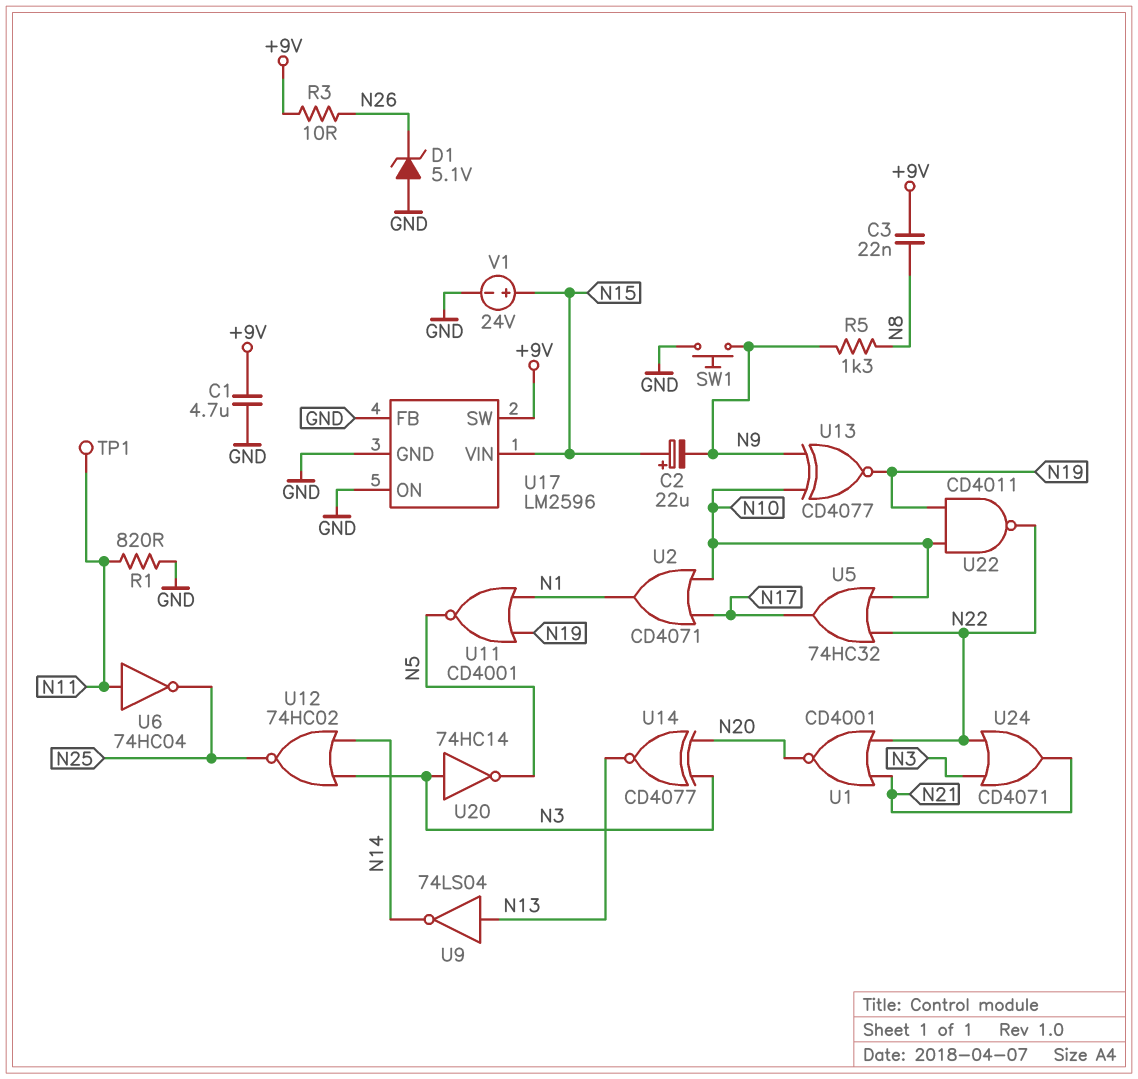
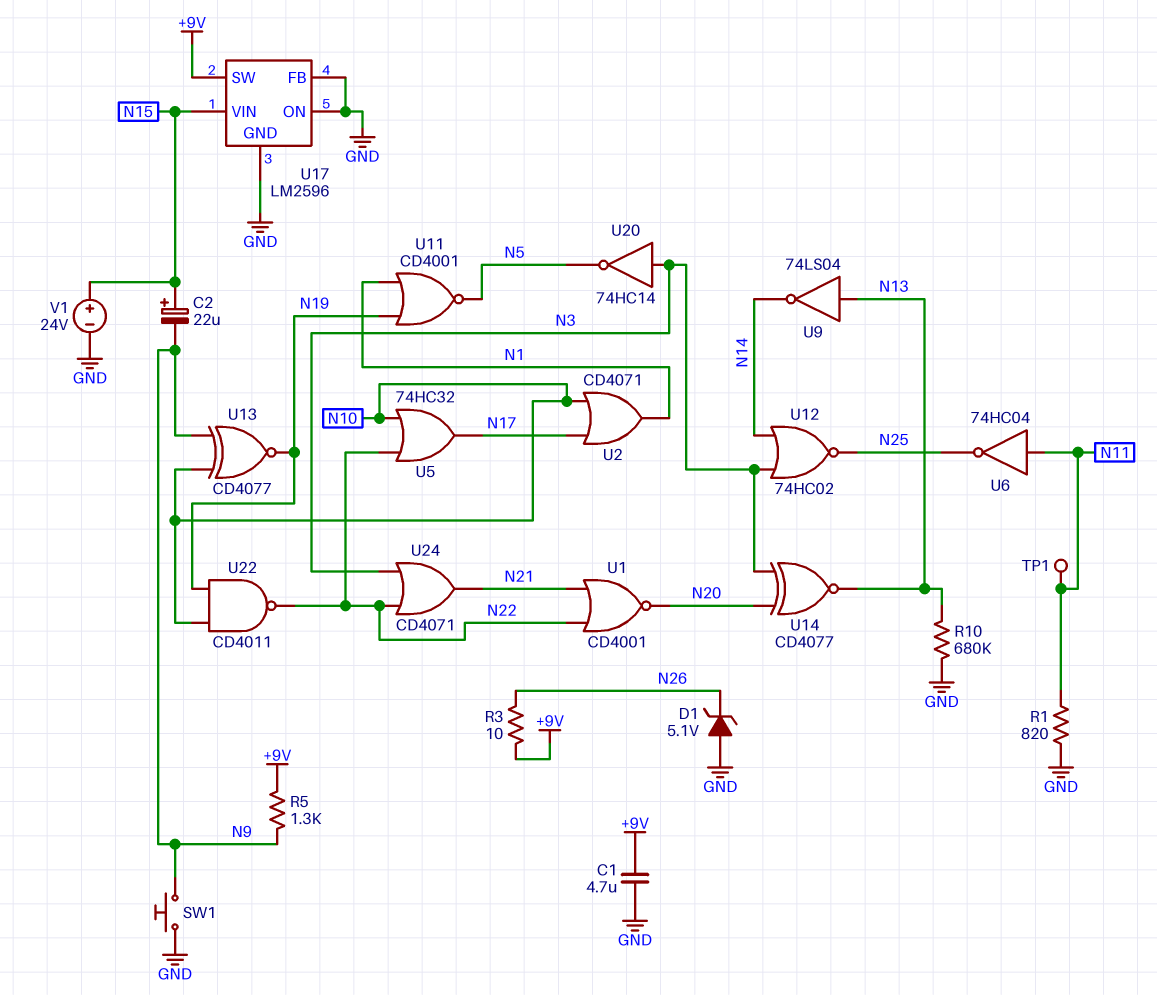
C3: 22nF (+9V, N8) -> none
R5: 1.3k (N8, N9) -> 1.3k (+9V, N9)
R10: none -> 680k (GND, N13)

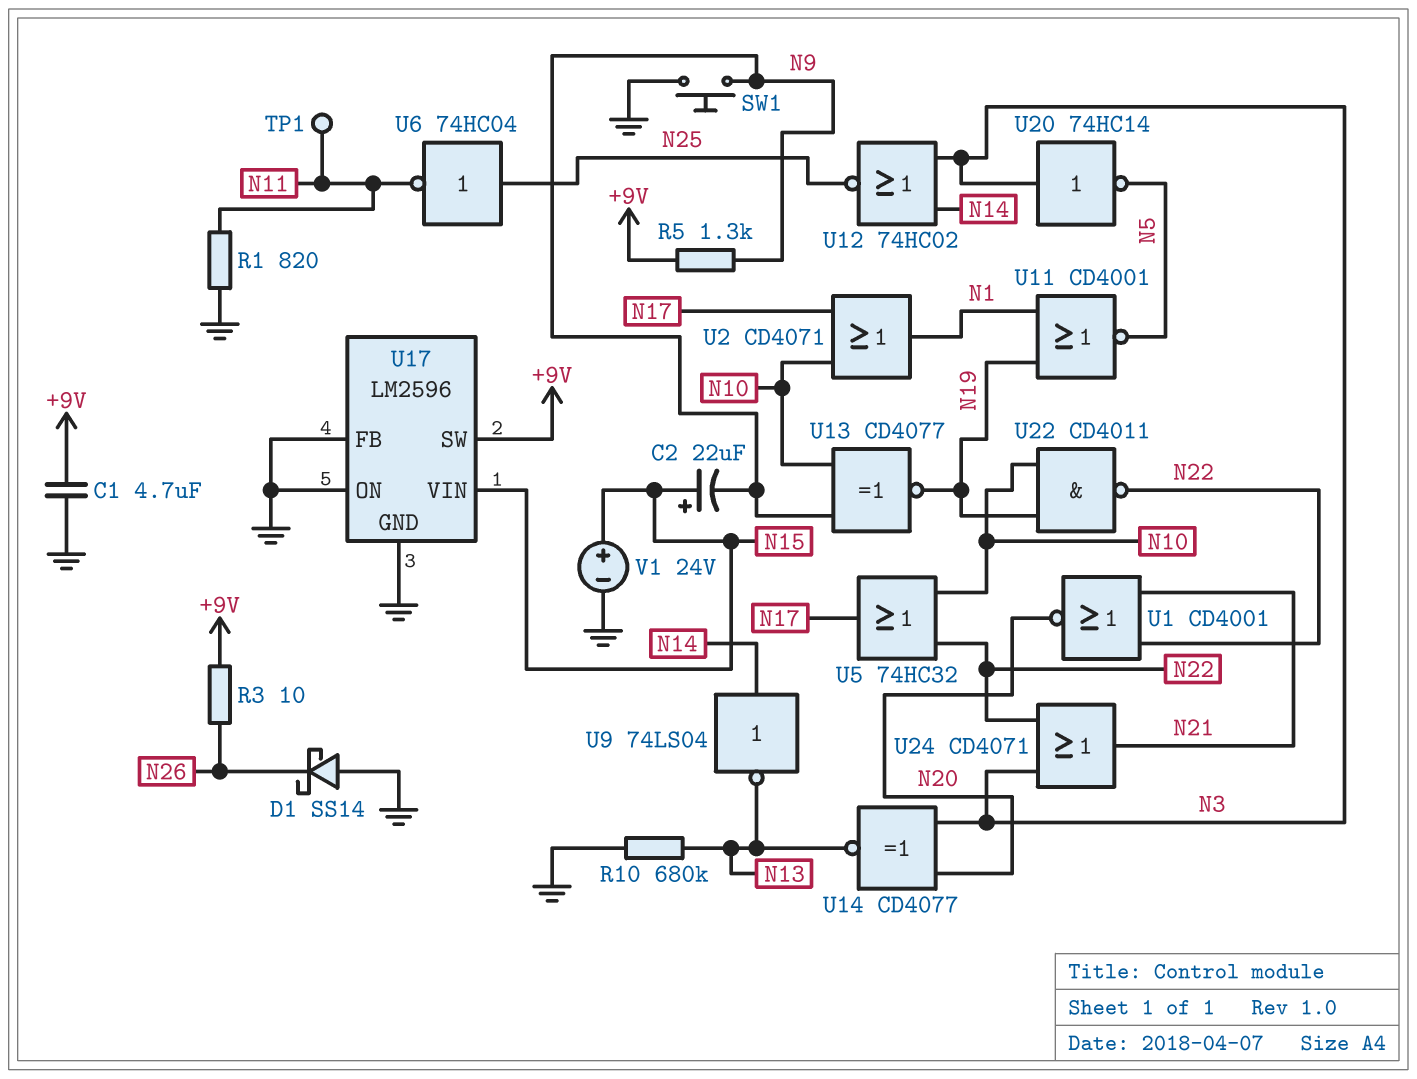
D1: zener 5.1V (A GND, K N26) -> schottky SS14 (A GND, K N26)
U6: NOT 74HC04 (in N11, out N25) -> NOT 74HC04 (in N25, out N11)
U9: NOT 74LS04 (in N13, out N14) -> NOT 74LS04 (in N14, out N13)

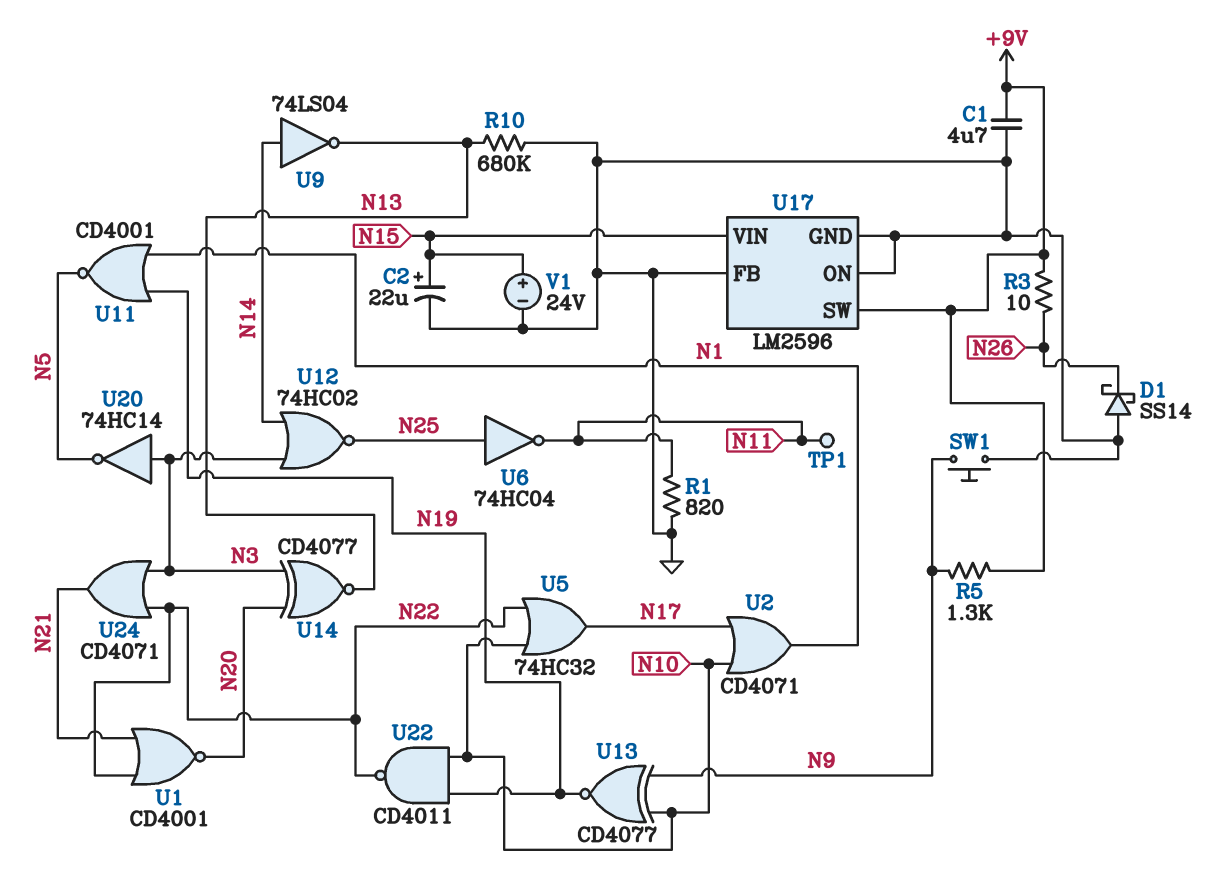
C2: 22uF (plus N15, minus N9) -> 22uF (plus N15, minus GND)

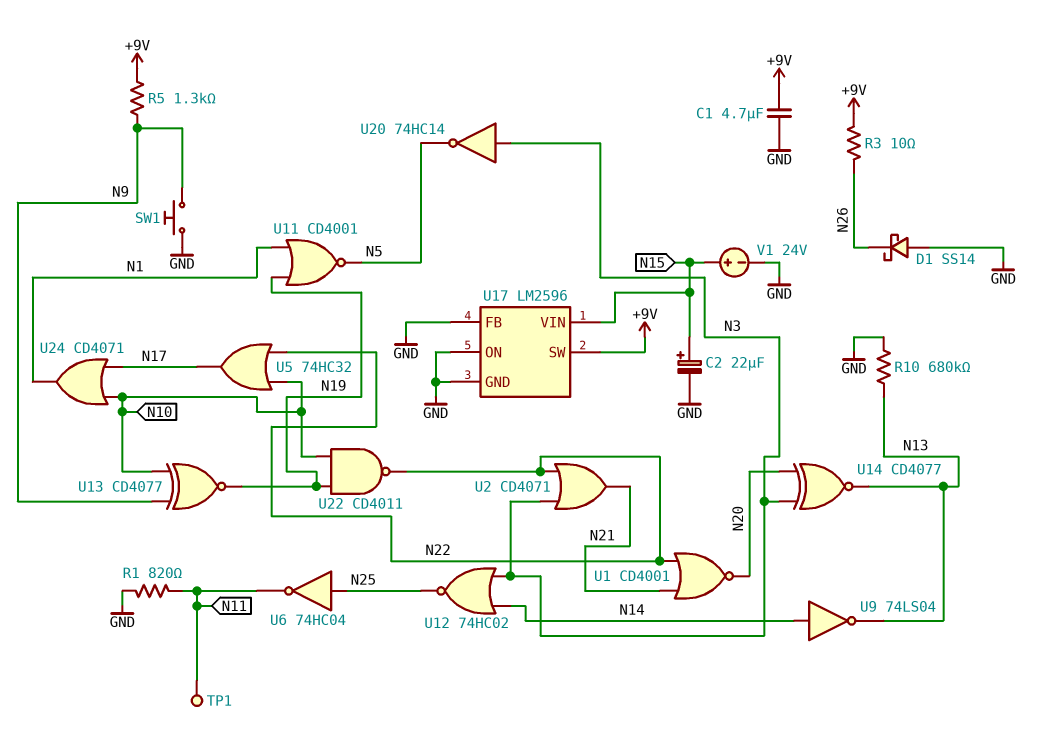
U2: OR CD4071 (in N10, in N17, out N1) -> OR CD4071 (in N3, in N22, out N21)
U24: OR CD4071 (in N3, in N22, out N21) -> OR CD4071 (in N10, in N17, out N1)

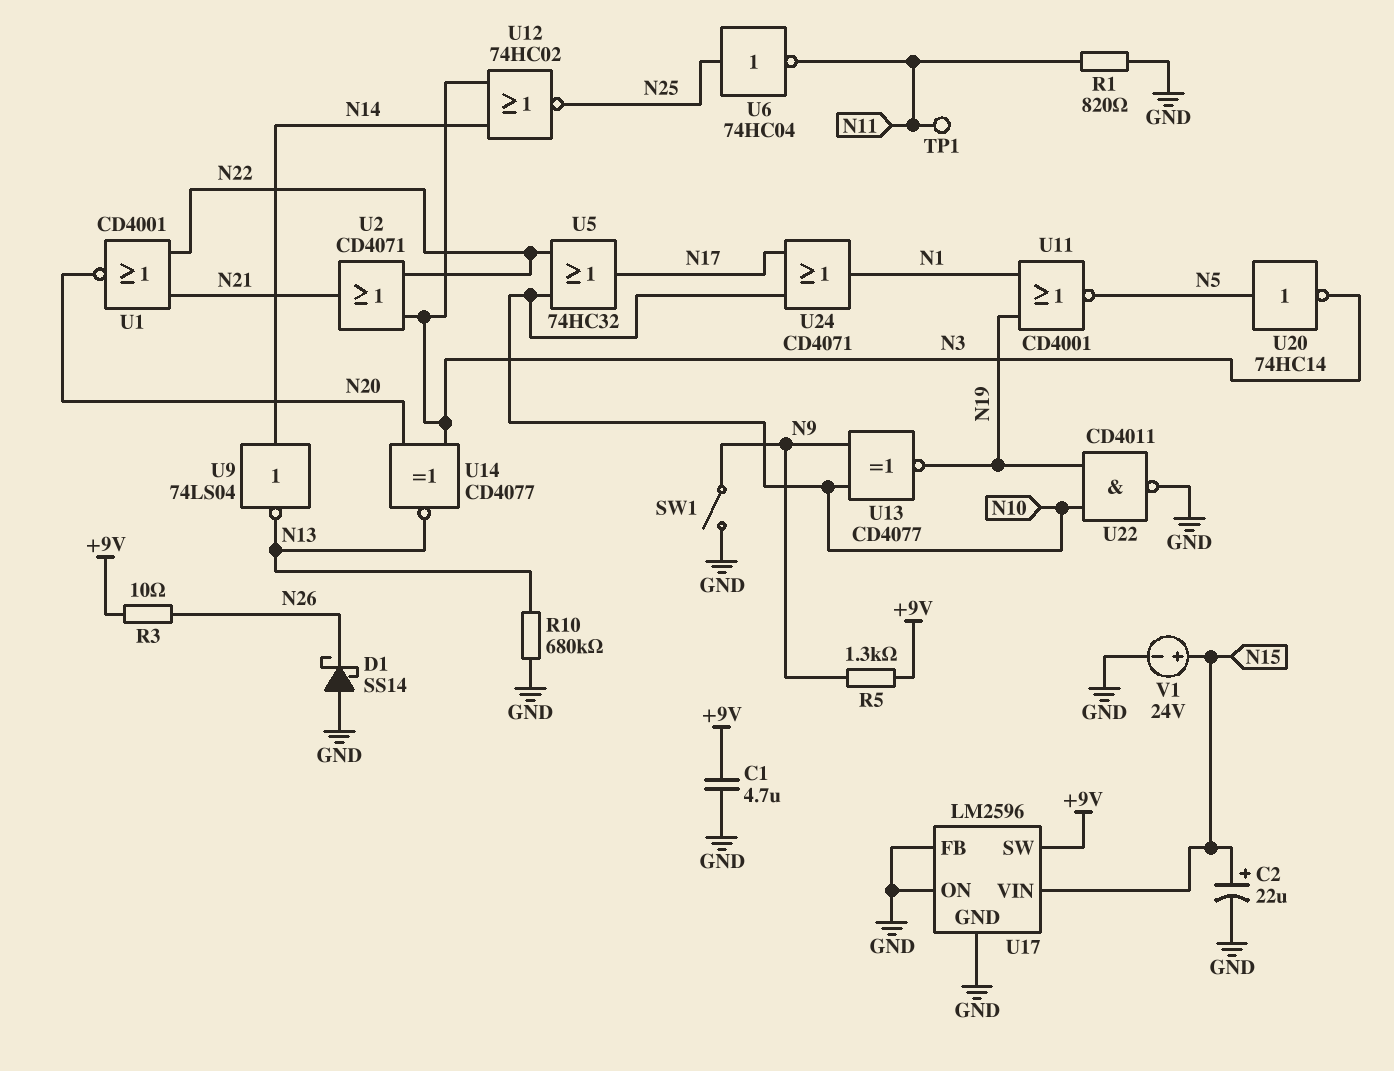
SW1: button (GND, N9) -> switch (GND, N9)
U20: NOT 74HC14 (in N3, out N5) -> NOT 74HC14 (in N5, out N3)
U22: NAND CD4011 (in N10, in N19, out N22) -> NAND CD4011 (in N10, in N19, out GND)

